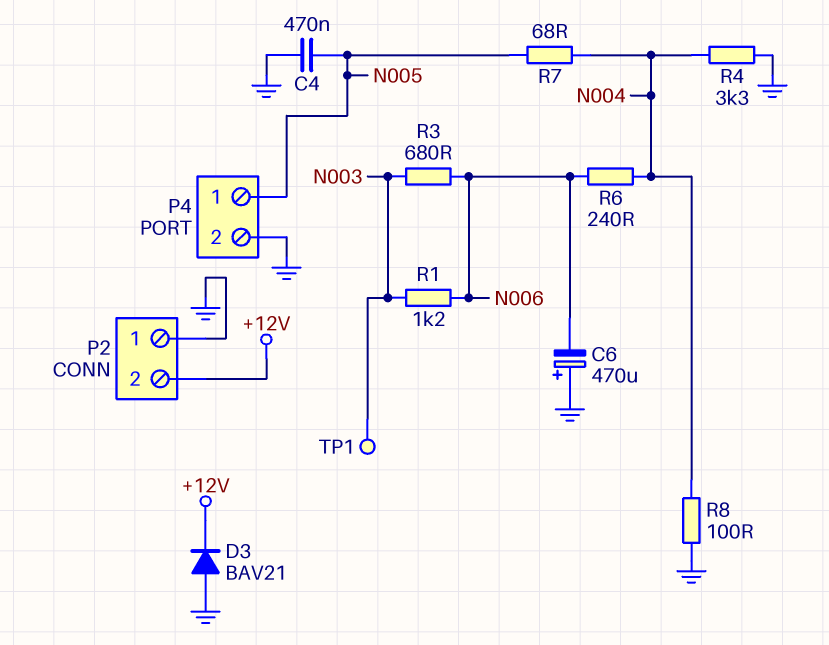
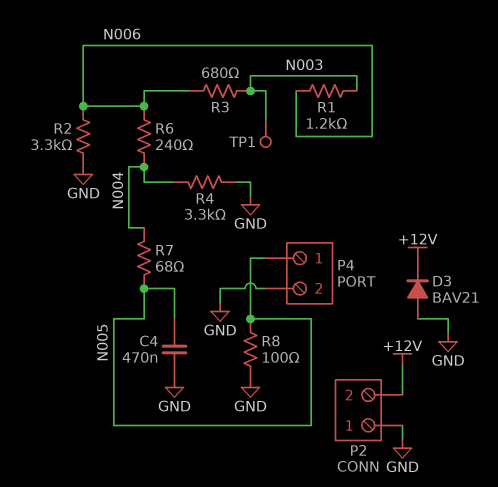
C6: 470uF (plus GND, minus N006) -> none
R2: none -> 3.3k (GND, N006)
R8: 100 (GND, N004) -> 100 (GND, N005)

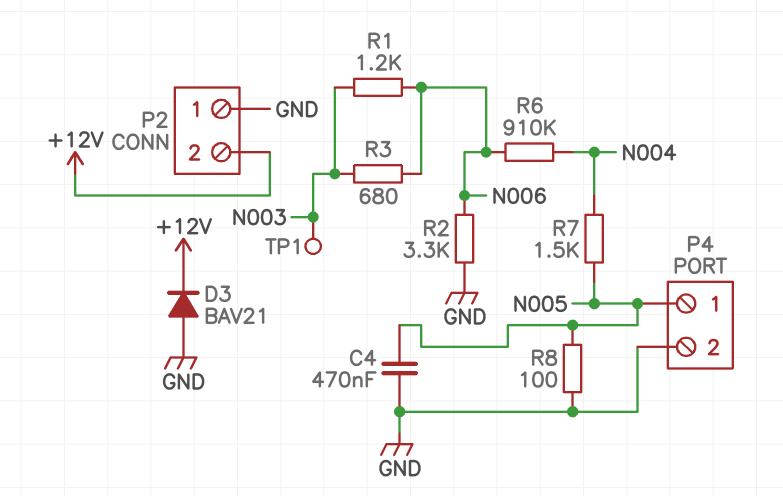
R4: 3.3k (GND, N004) -> none
R6: 240 (N004, N006) -> 910k (N004, N006)
R7: 68 (N004, N005) -> 1.5k (N004, N005)

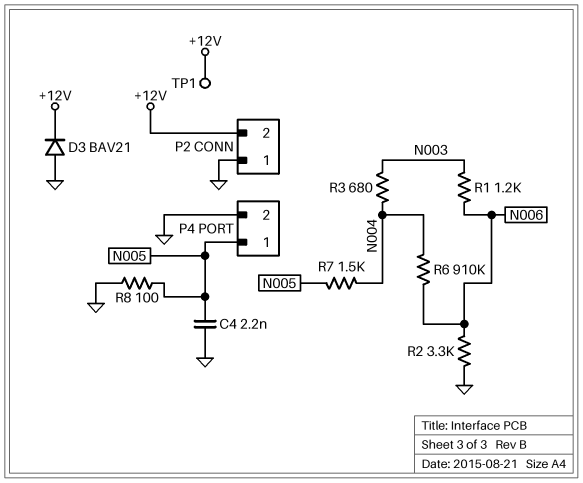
C4: 470nF (GND, N005) -> 2.2nF (GND, N005)
R3: 680 (N003, N006) -> 680 (N003, N004)
TP1: test point (N003) -> test point (+12V)

